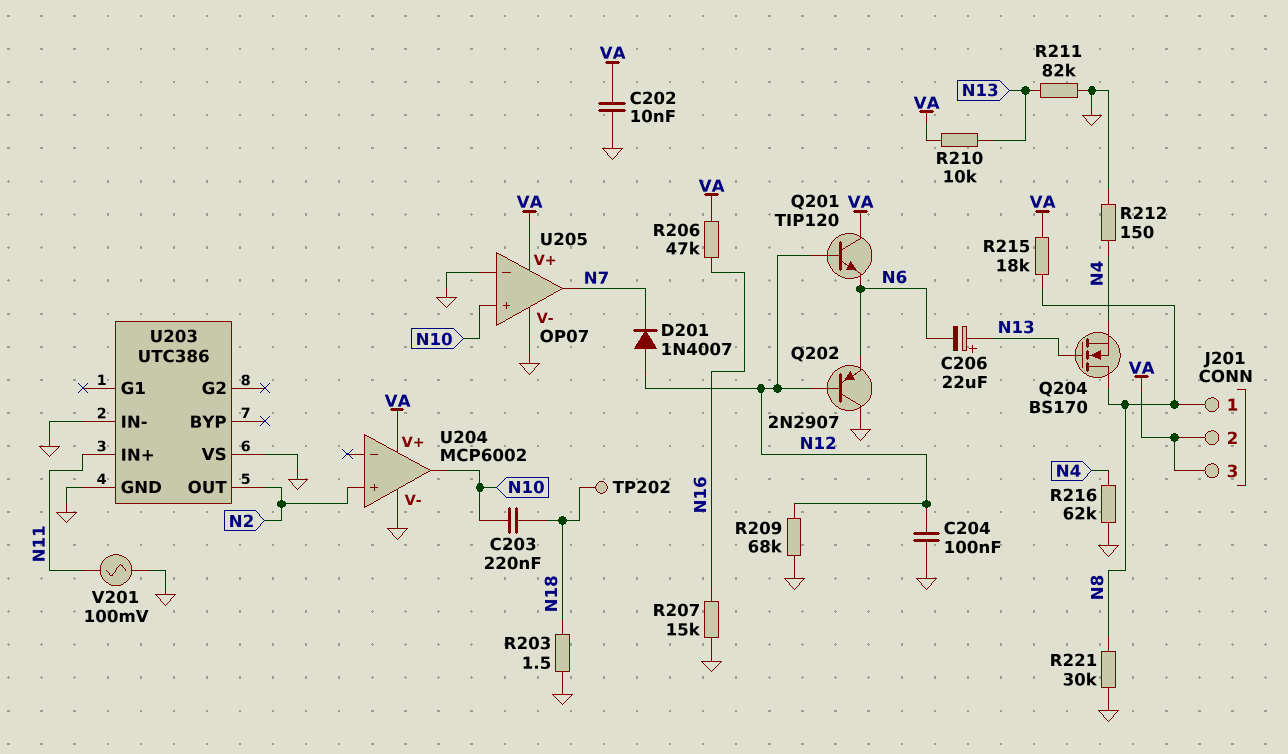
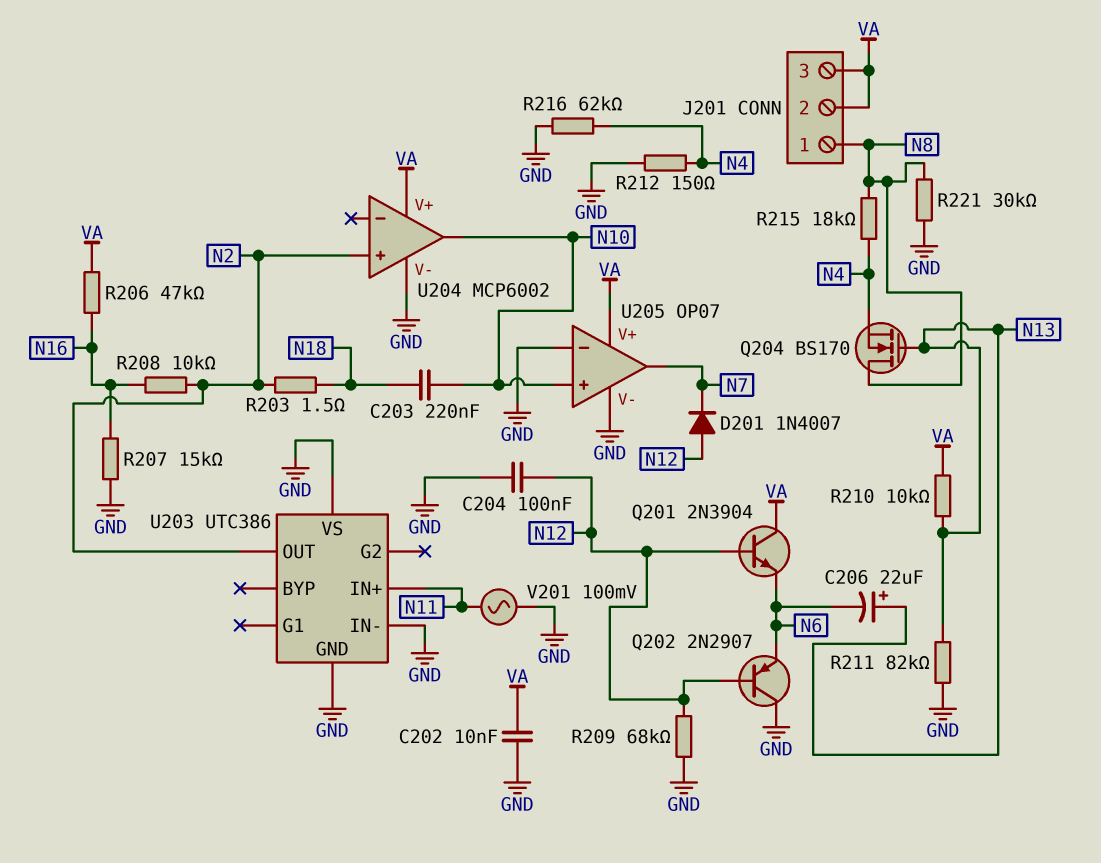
Q201: NPN TIP120 (B N12, C VA, E N6) -> NPN 2N3904 (B N12, C VA, E N6)
R203: 1.5 (GND, N18) -> 1.5 (N2, N18)
R208: none -> 10k (N2, N16)
R215: 18k (N8, VA) -> 18k (N4, N8)
TP202: test point (N18) -> none

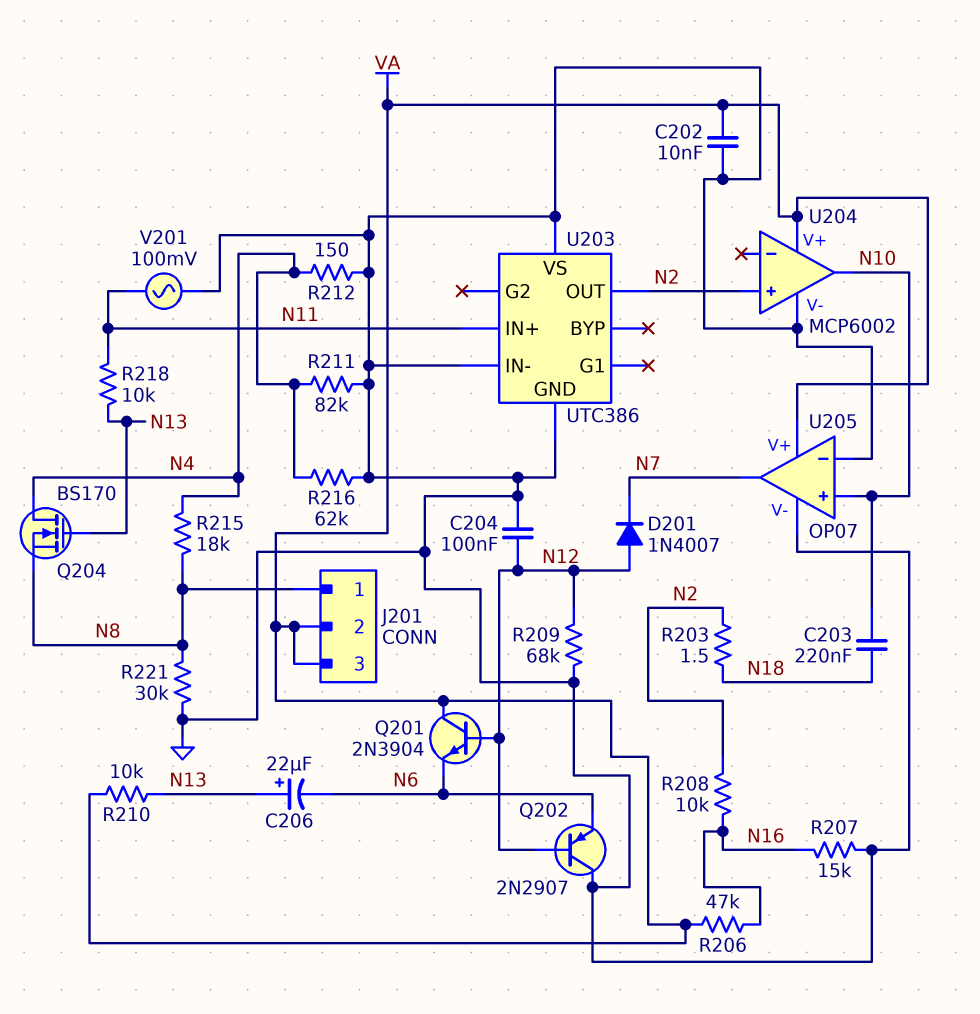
Q204: NMOS BS170 (G N13, D N8, S N4) -> NMOS BS170 (G N13, D N4, S N8)
R211: 82k (GND, N13) -> 82k (GND, N4)
R218: none -> 10k (N11, N13)

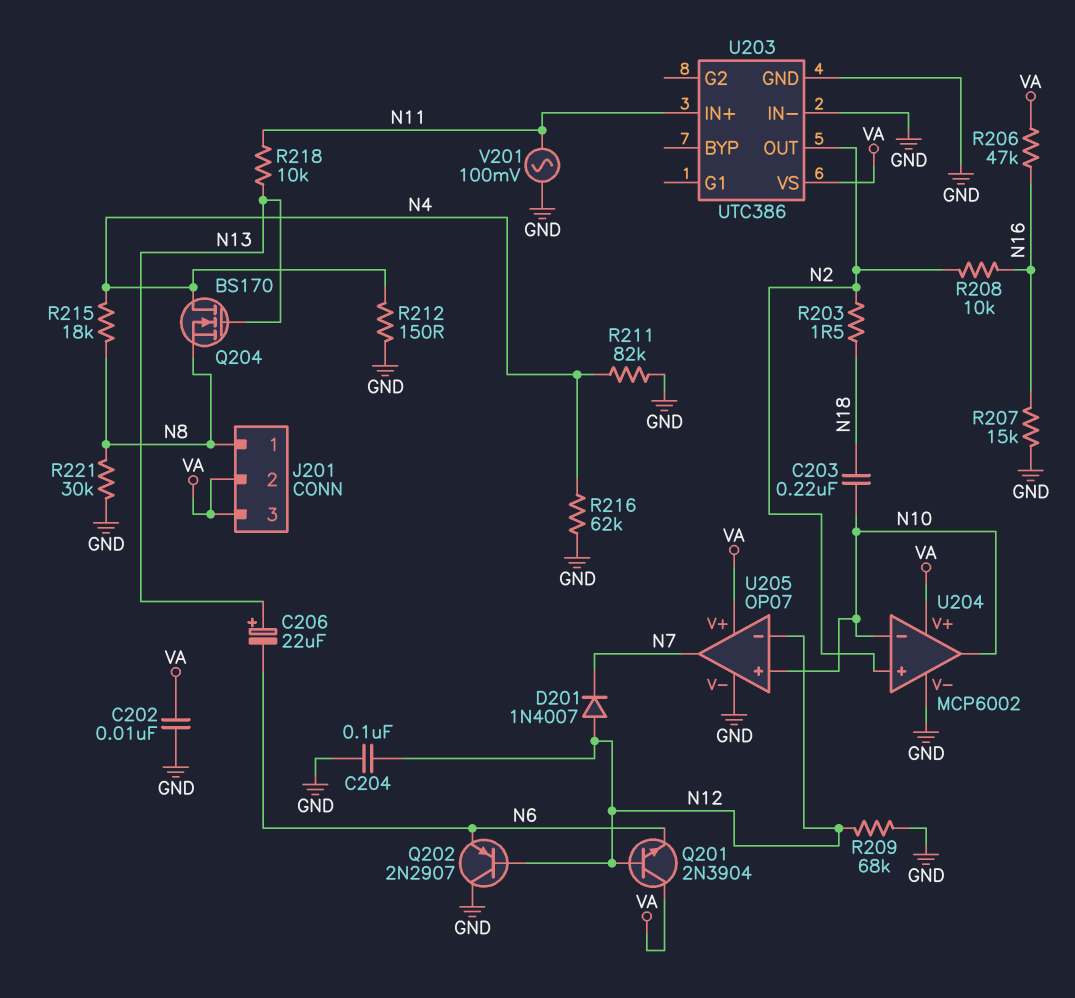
R210: 10k (N13, VA) -> none
U203 pin VS: GND -> VA
U204 pin in-: none -> N10
U205 pin in-: GND -> N12

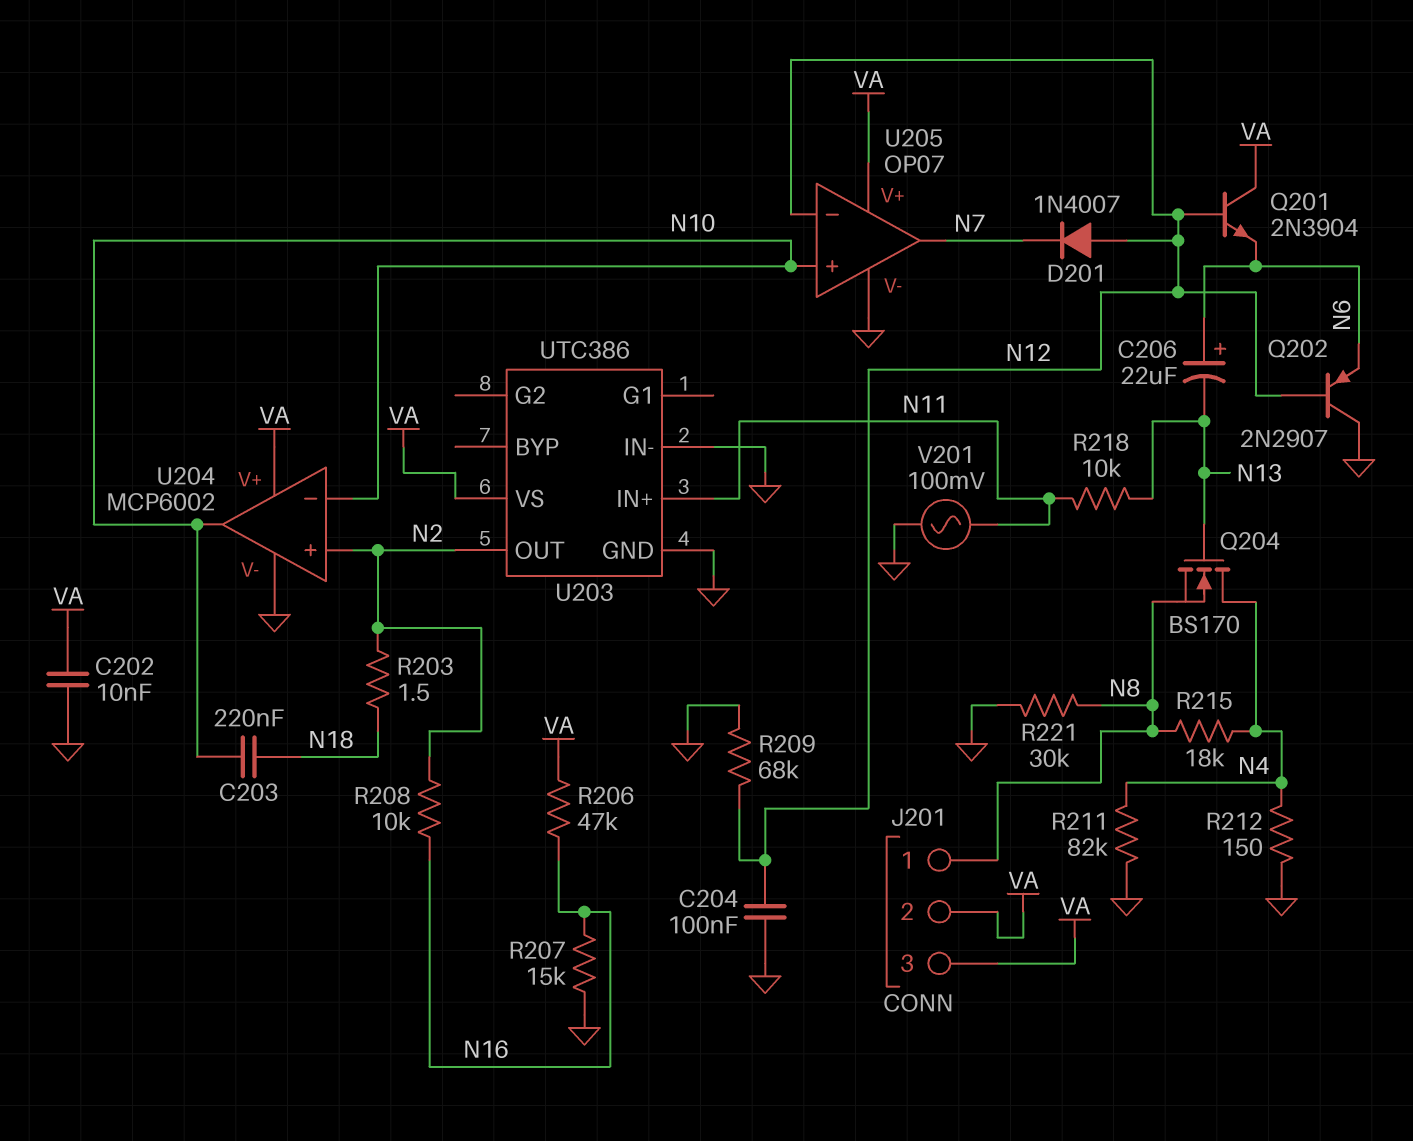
C206: 22uF (plus N13, minus N6) -> 22uF (plus N6, minus N13)
R216: 62k (GND, N4) -> none

